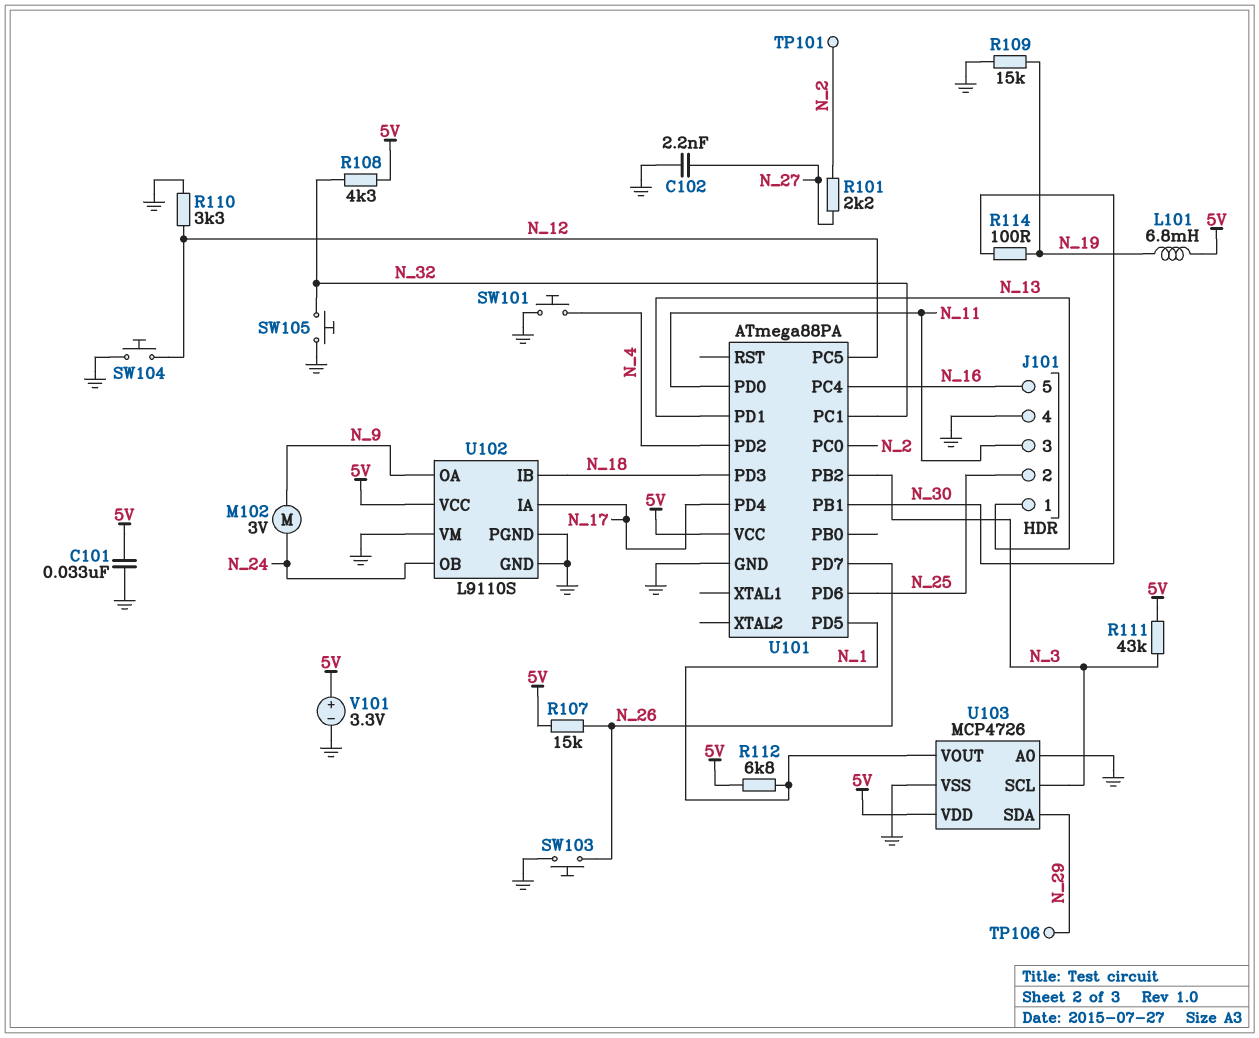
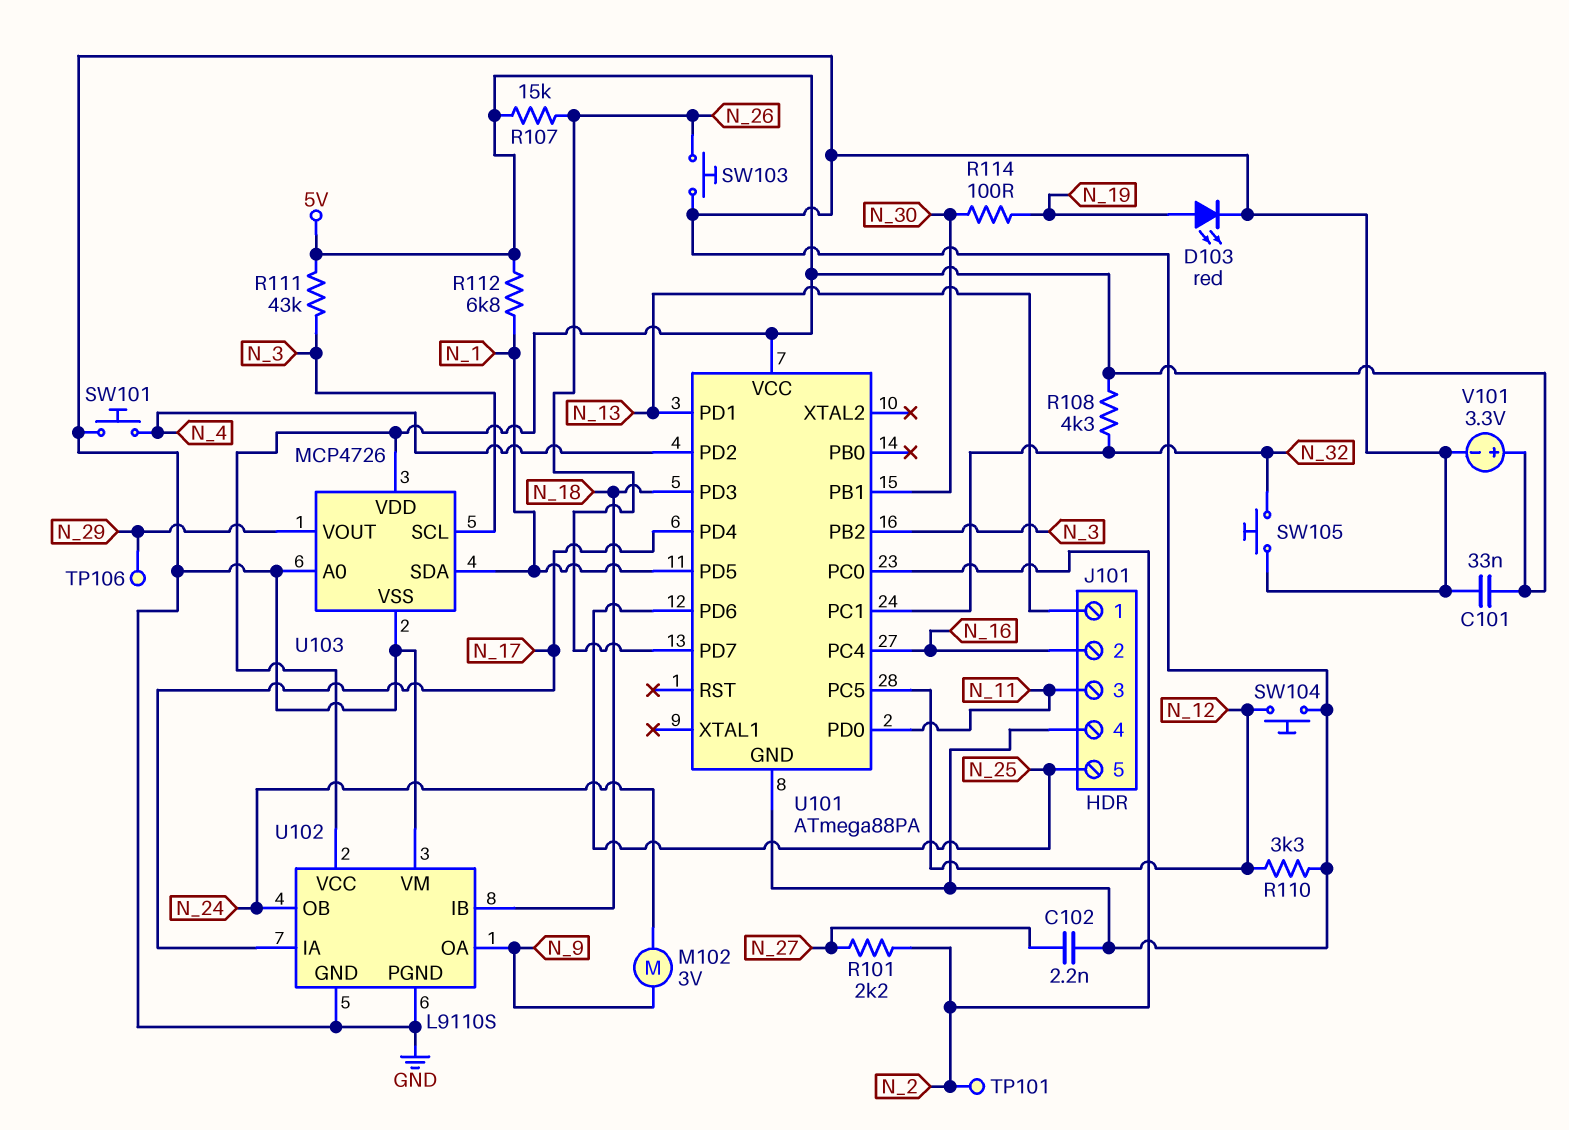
D103: none -> LED red (A N_19, K GND)
J101 pin 2: N_25 -> N_16
J101 pin 5: N_16 -> N_25
L101: 6.8mH (5V, N_19) -> none
R109: 15k (GND, N_19) -> none
U103 pin SDA: N_29 -> N_1
U103 pin VOUT: N_1 -> N_29

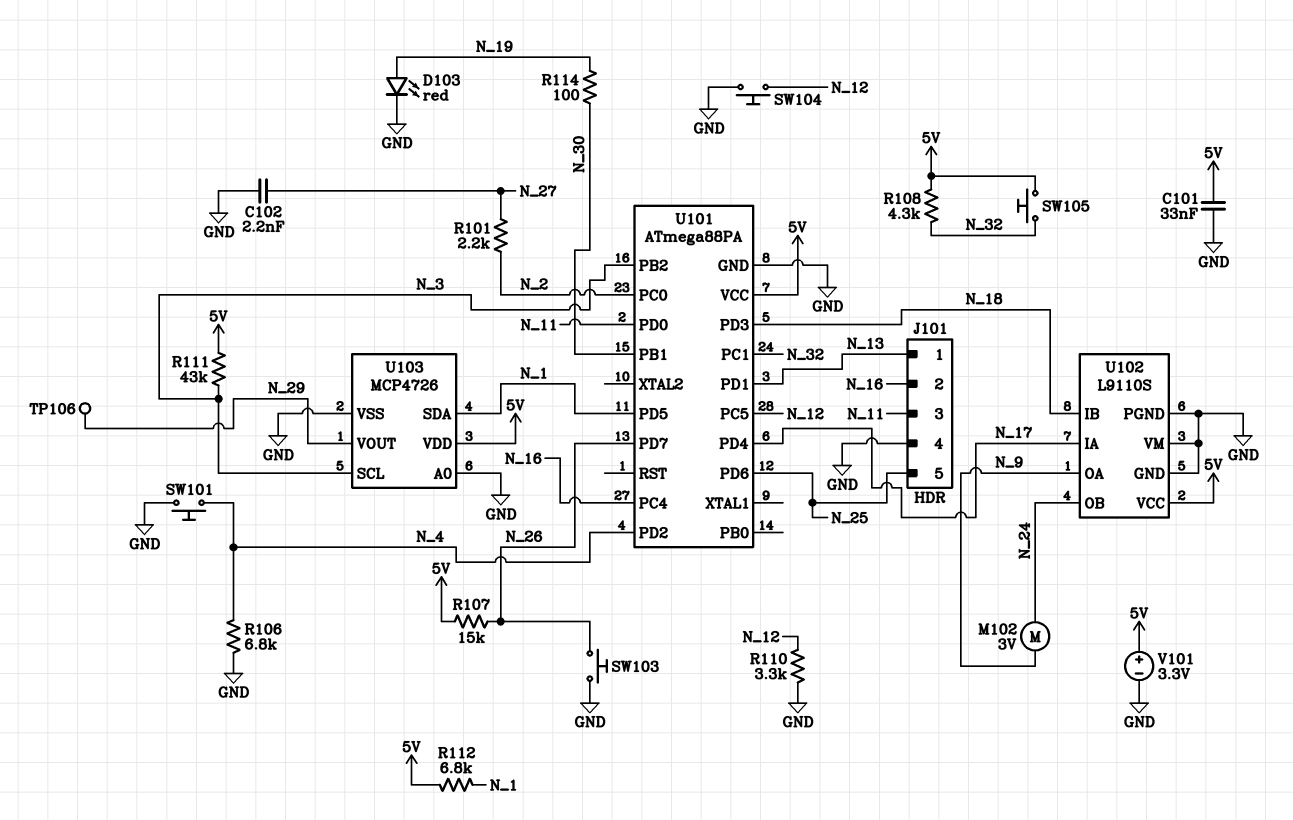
R106: none -> 6.8k (GND, N_4)
SW105: button (GND, N_32) -> button (5V, N_32)
TP101: test point (N_2) -> none

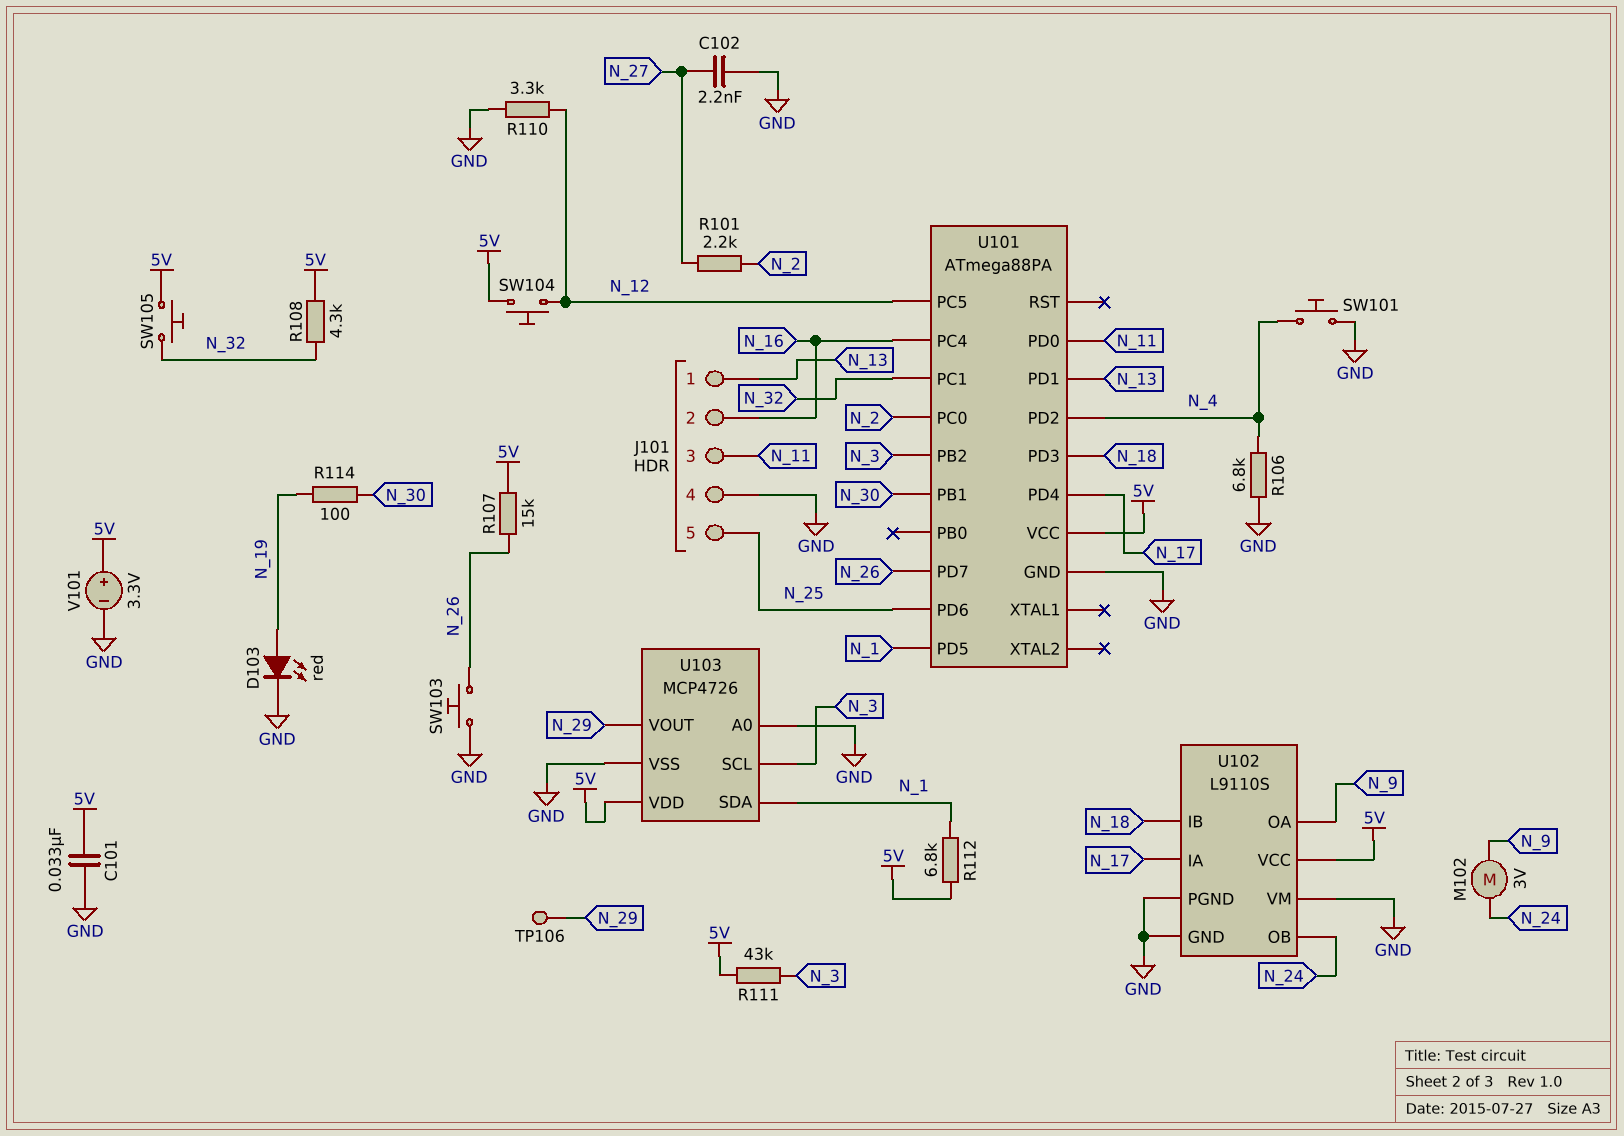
SW104: button (GND, N_12) -> button (5V, N_12)

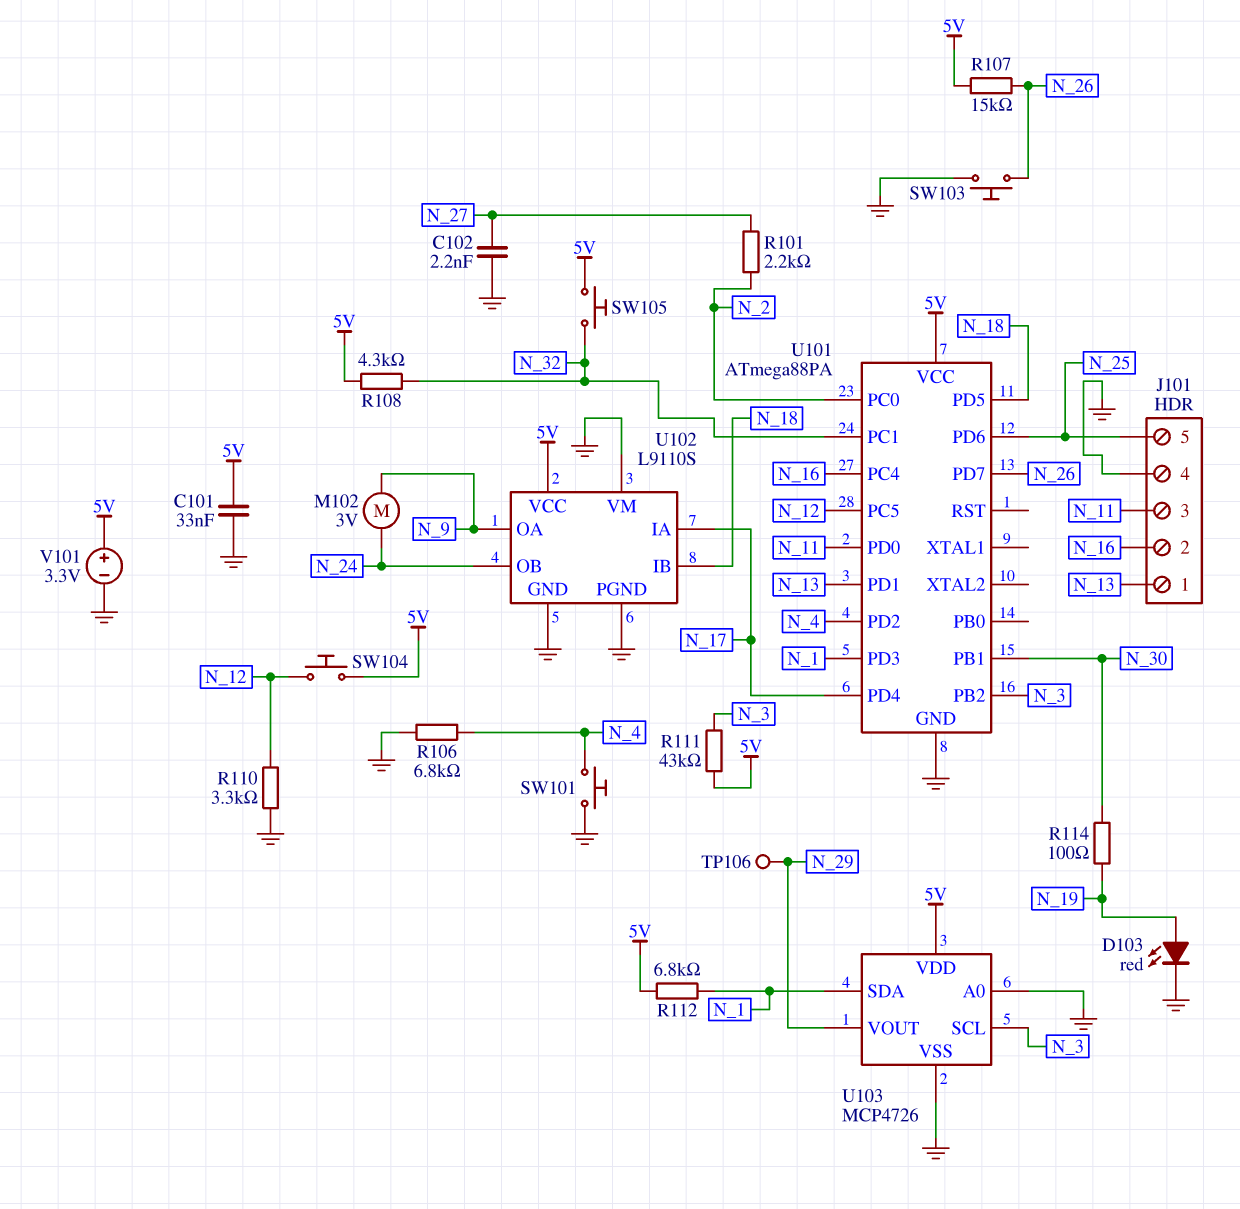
U101 pin PD3: N_18 -> N_1
U101 pin PD5: N_1 -> N_18

